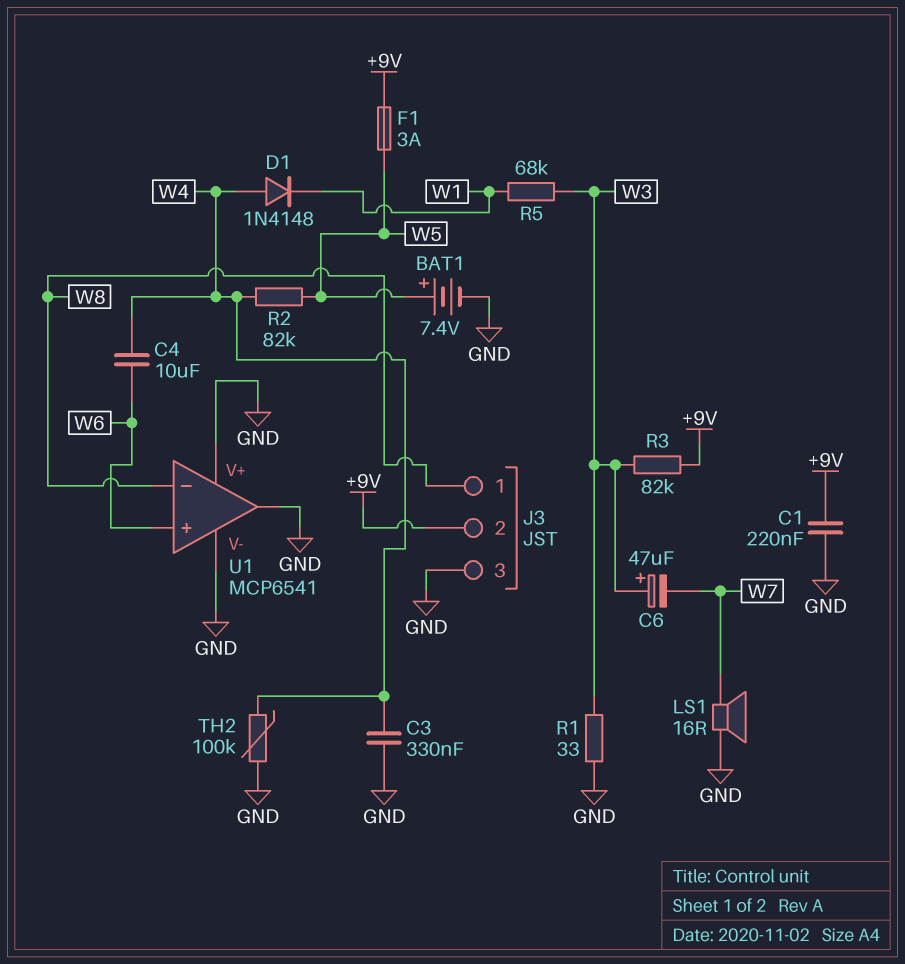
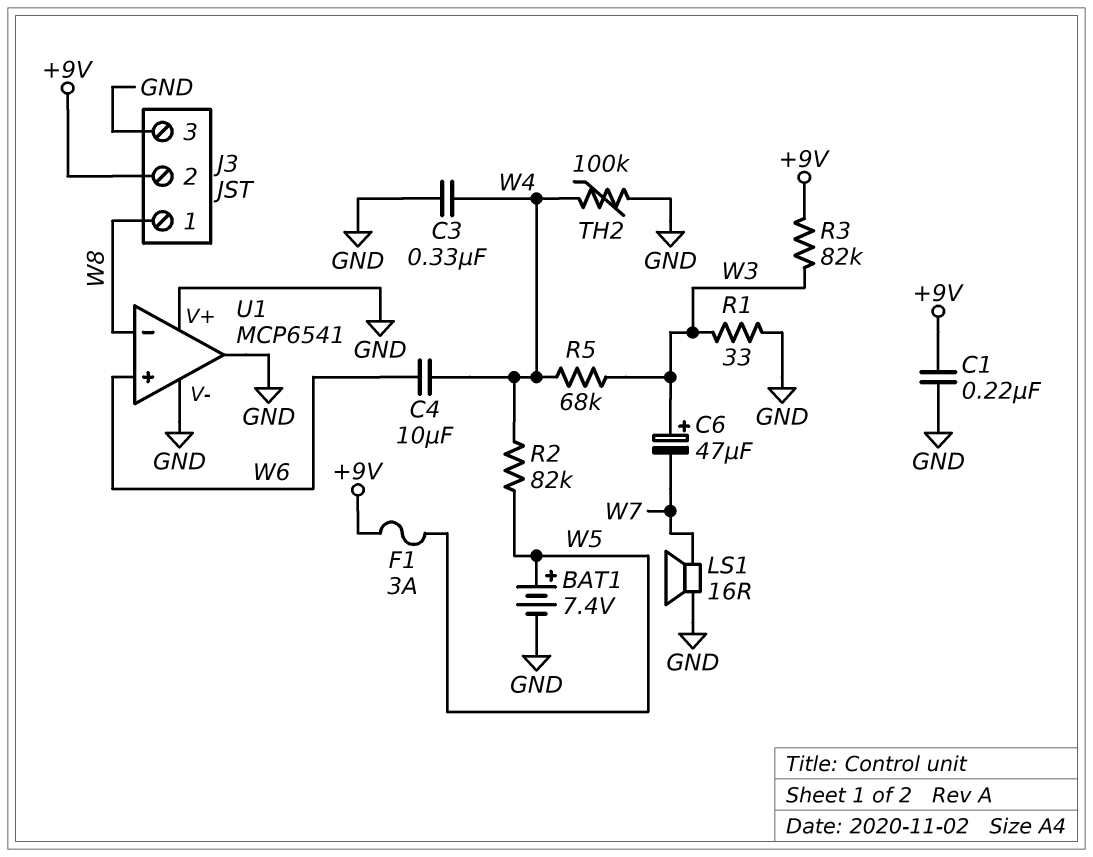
D1: diode 1N4148 (A W4, K W1) -> none
R5: 68k (W1, W3) -> 68k (W3, W4)

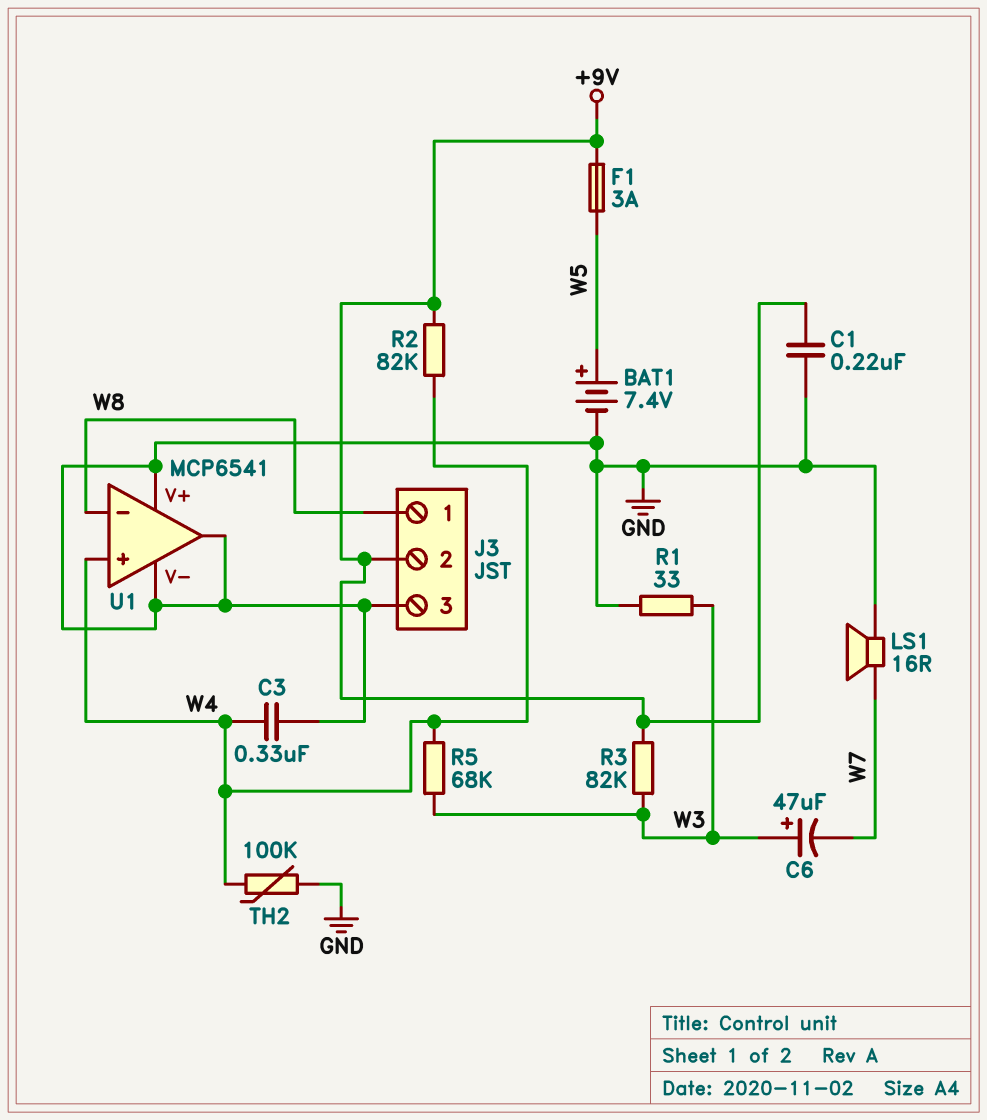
C4: 10uF (W4, W6) -> none
R2: 82k (W4, W5) -> 82k (+9V, W4)
U1 pin in+: W6 -> W4

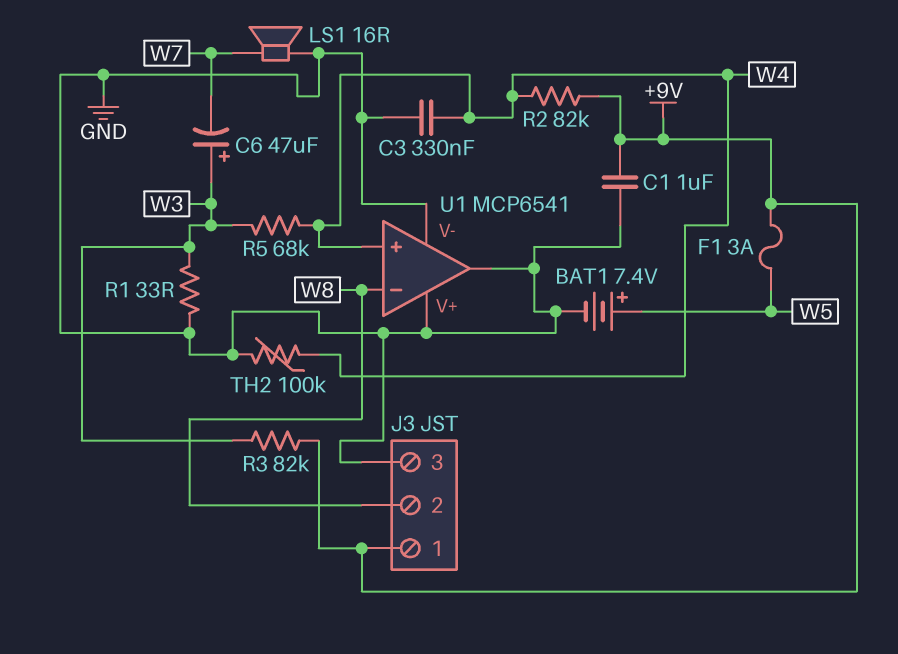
C1: 220nF (+9V, GND) -> 1uF (+9V, GND)
J3 pin 1: W8 -> +9V
J3 pin 2: +9V -> W8

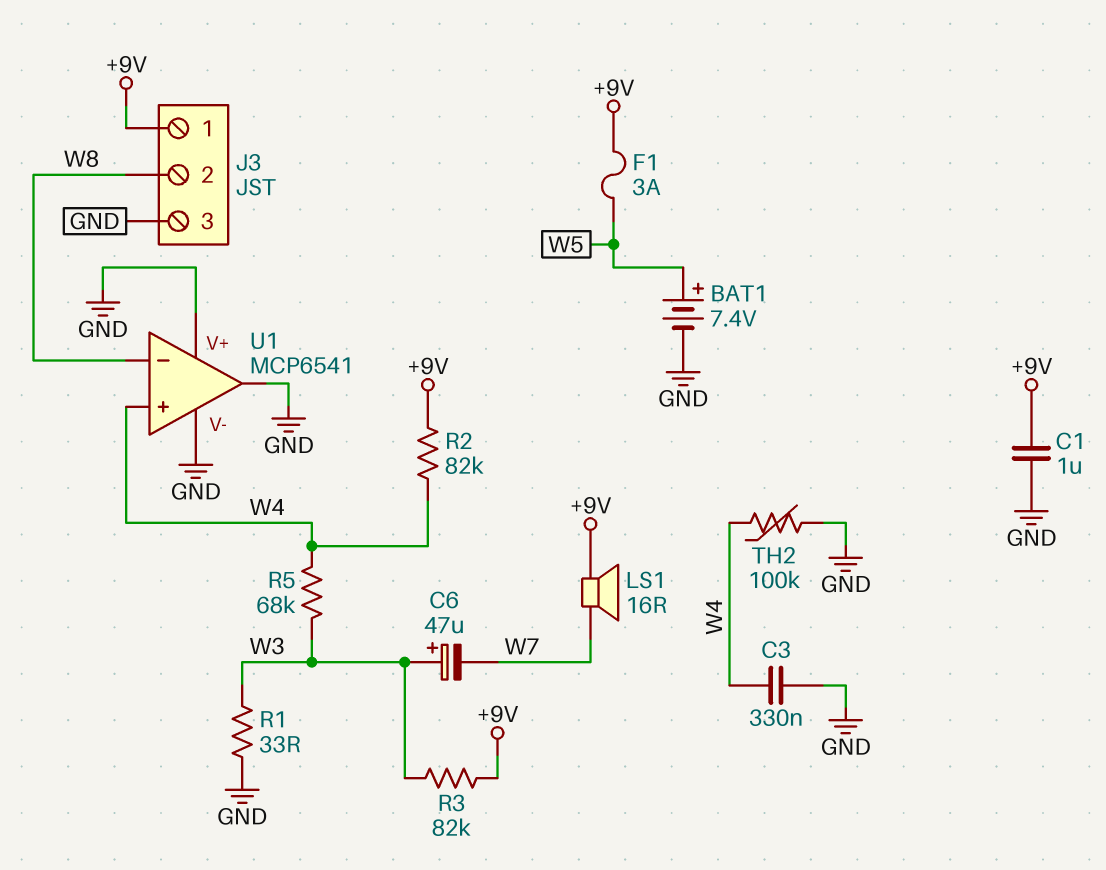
LS1: speaker 16R (GND, W7) -> speaker 16R (+9V, W7)

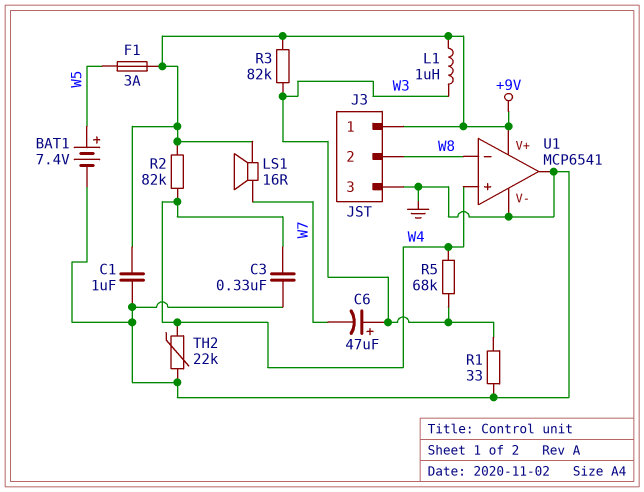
L1: none -> 1uH (+9V, W3)
TH2: 100k (GND, W4) -> 22k (GND, W4)
U1 pin V+: GND -> +9V

